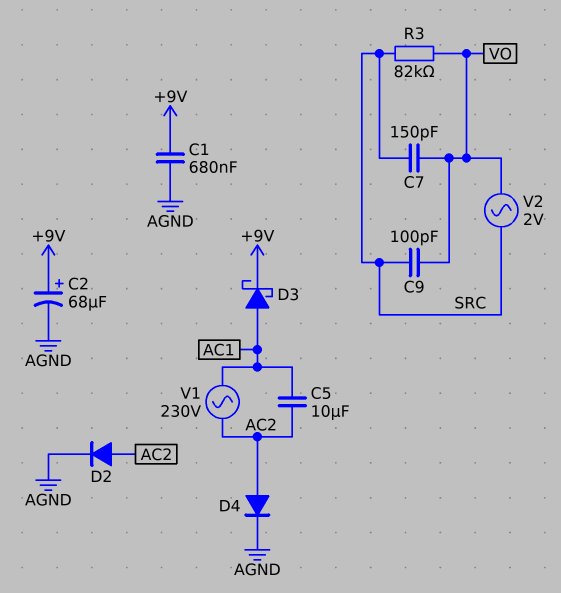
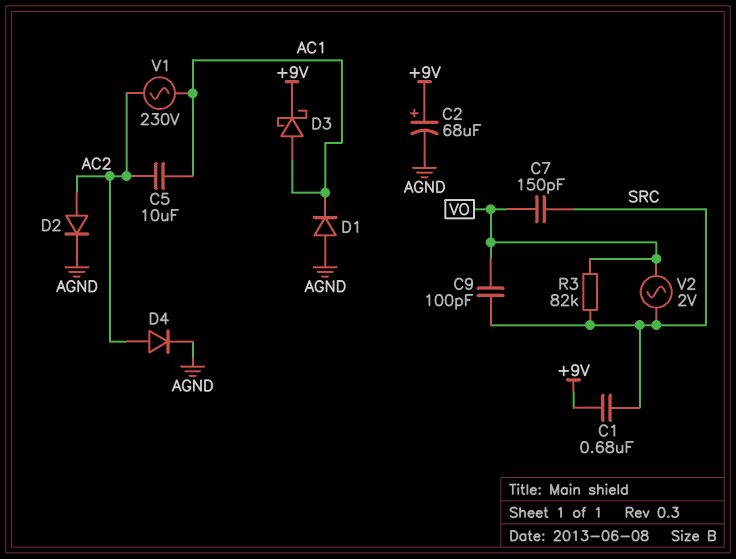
C1: 680nF (+9V, AGND) -> 680nF (+9V, SRC)
D1: none -> diode (A AGND, K AC1)

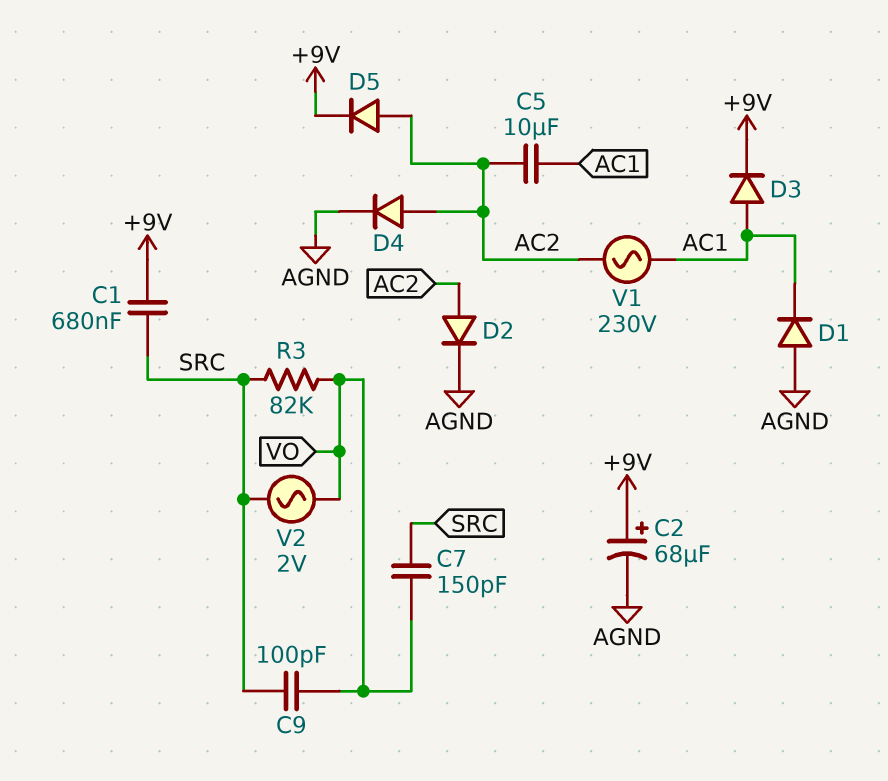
D3: schottky (A AC1, K +9V) -> diode (A AC1, K +9V)
D5: none -> diode (A AC2, K +9V)

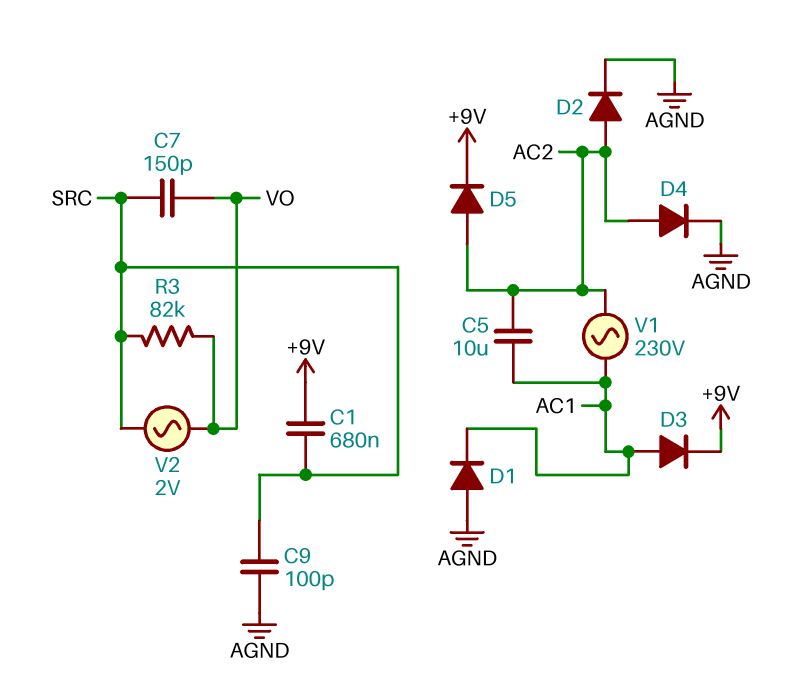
C2: 68uF (plus +9V, minus AGND) -> none
C9: 100pF (SRC, VO) -> 100pF (AGND, SRC)

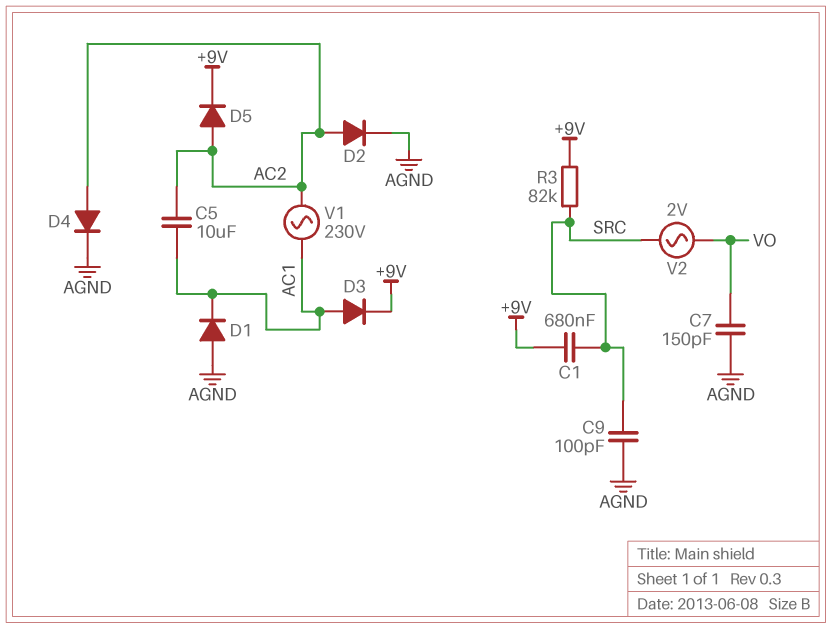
C7: 150pF (SRC, VO) -> 150pF (AGND, VO)
R3: 82k (SRC, VO) -> 82k (+9V, SRC)

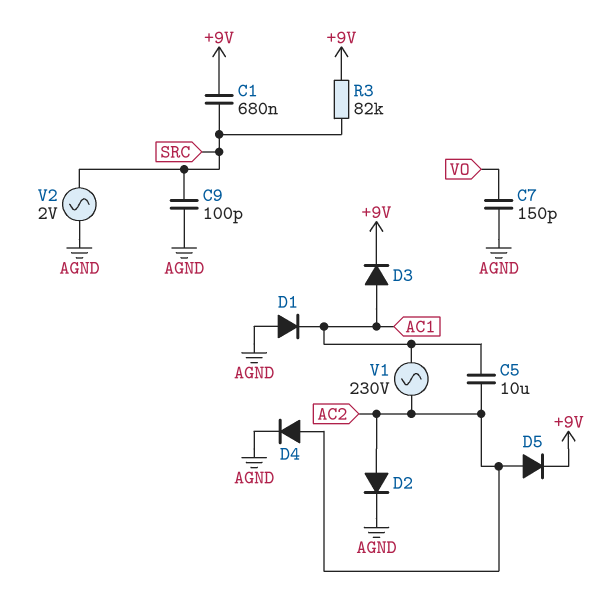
V2: AC 2V (SRC, VO) -> AC 2V (AGND, SRC)

